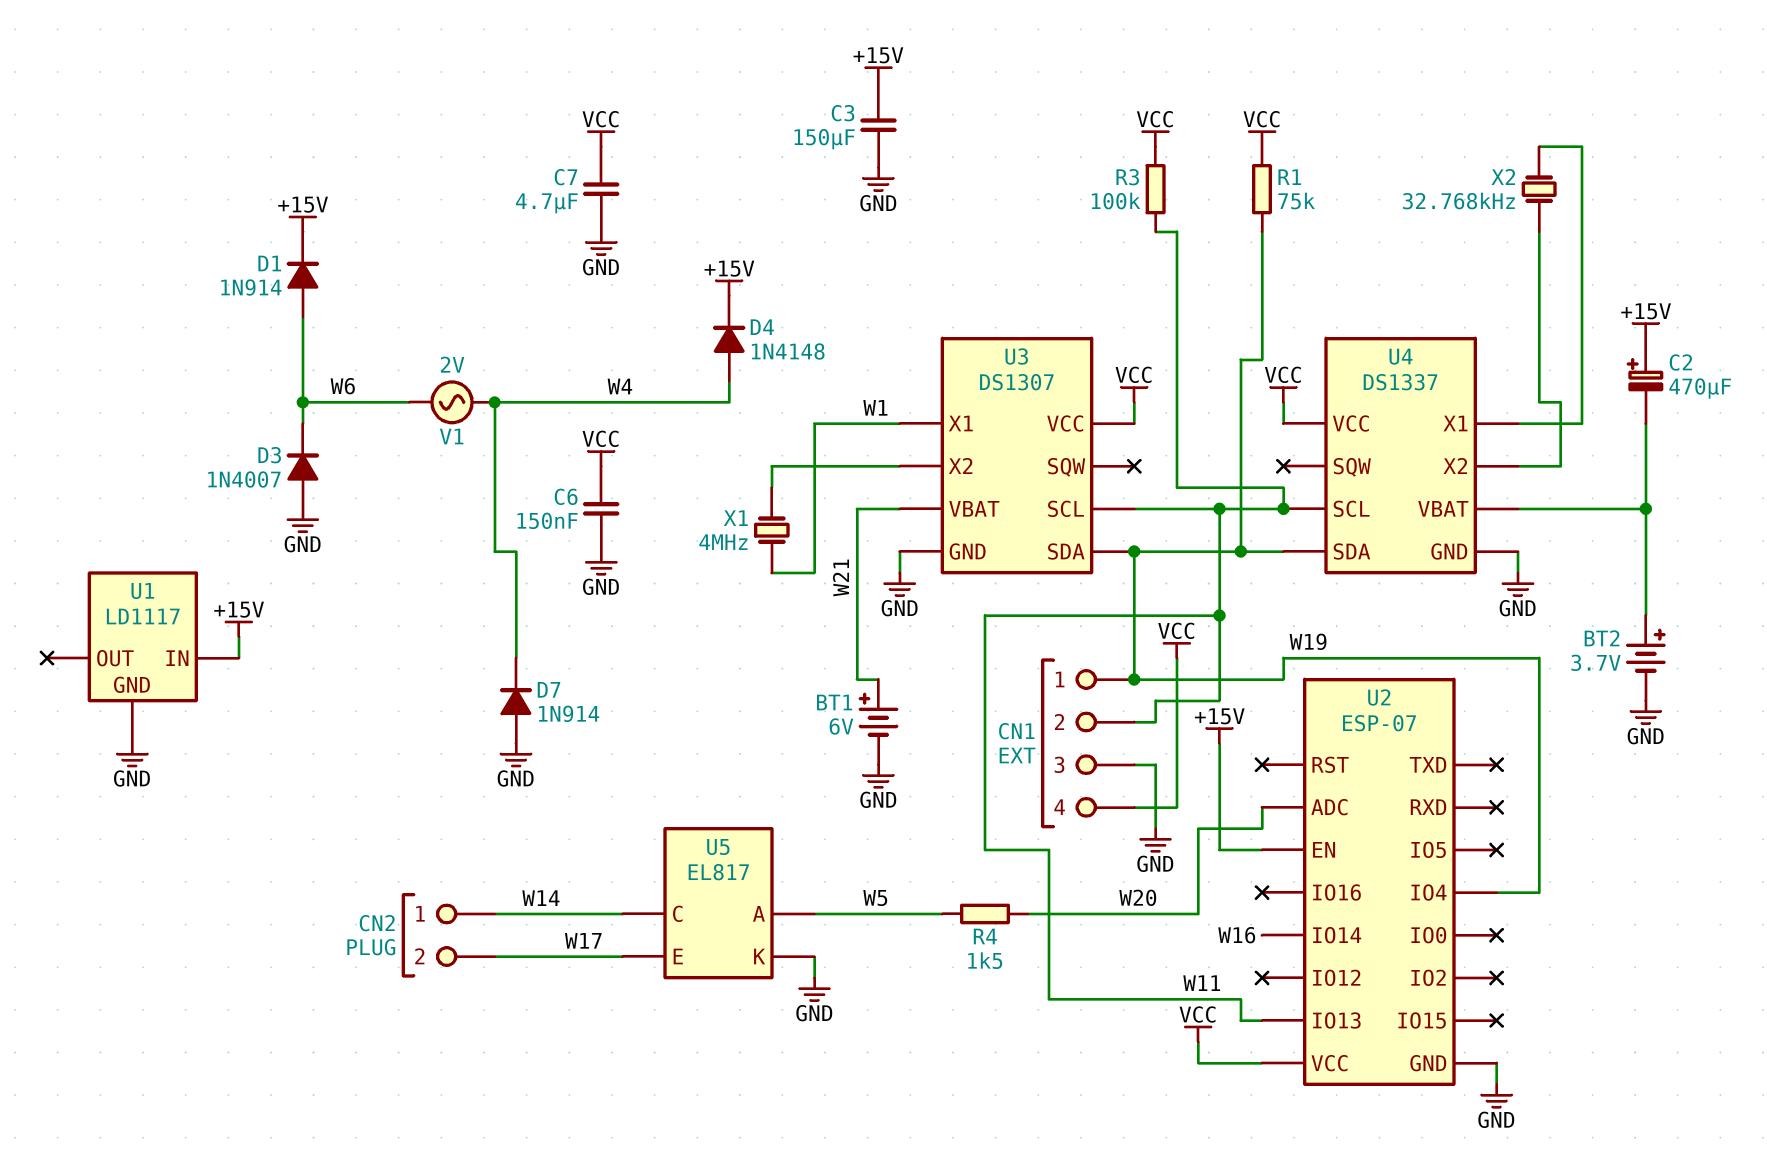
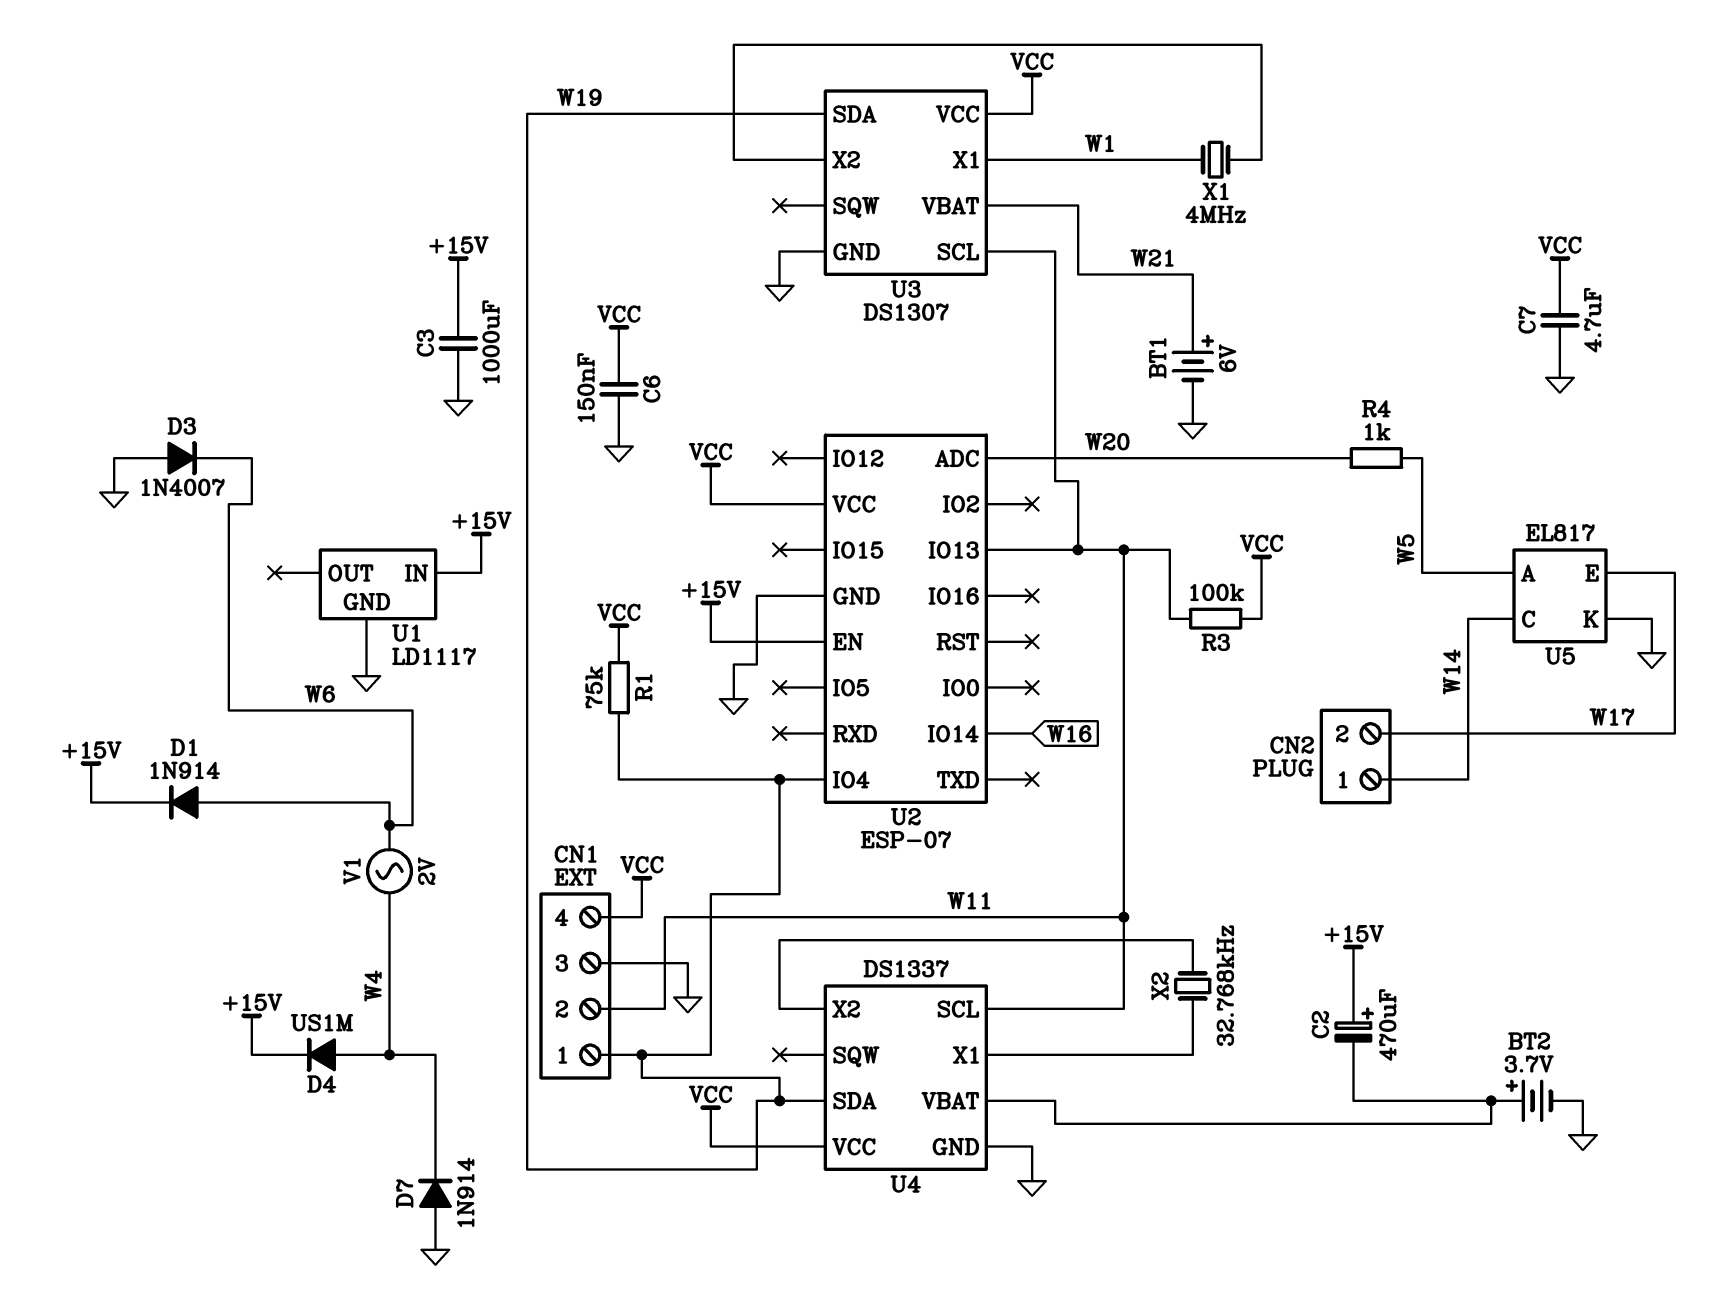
C3: 150uF (+15V, GND) -> 1000uF (+15V, GND)
D4: diode 1N4148 (A W4, K +15V) -> diode US1M (A W4, K +15V)
R4: 1.5k (W5, W20) -> 1k (W5, W20)

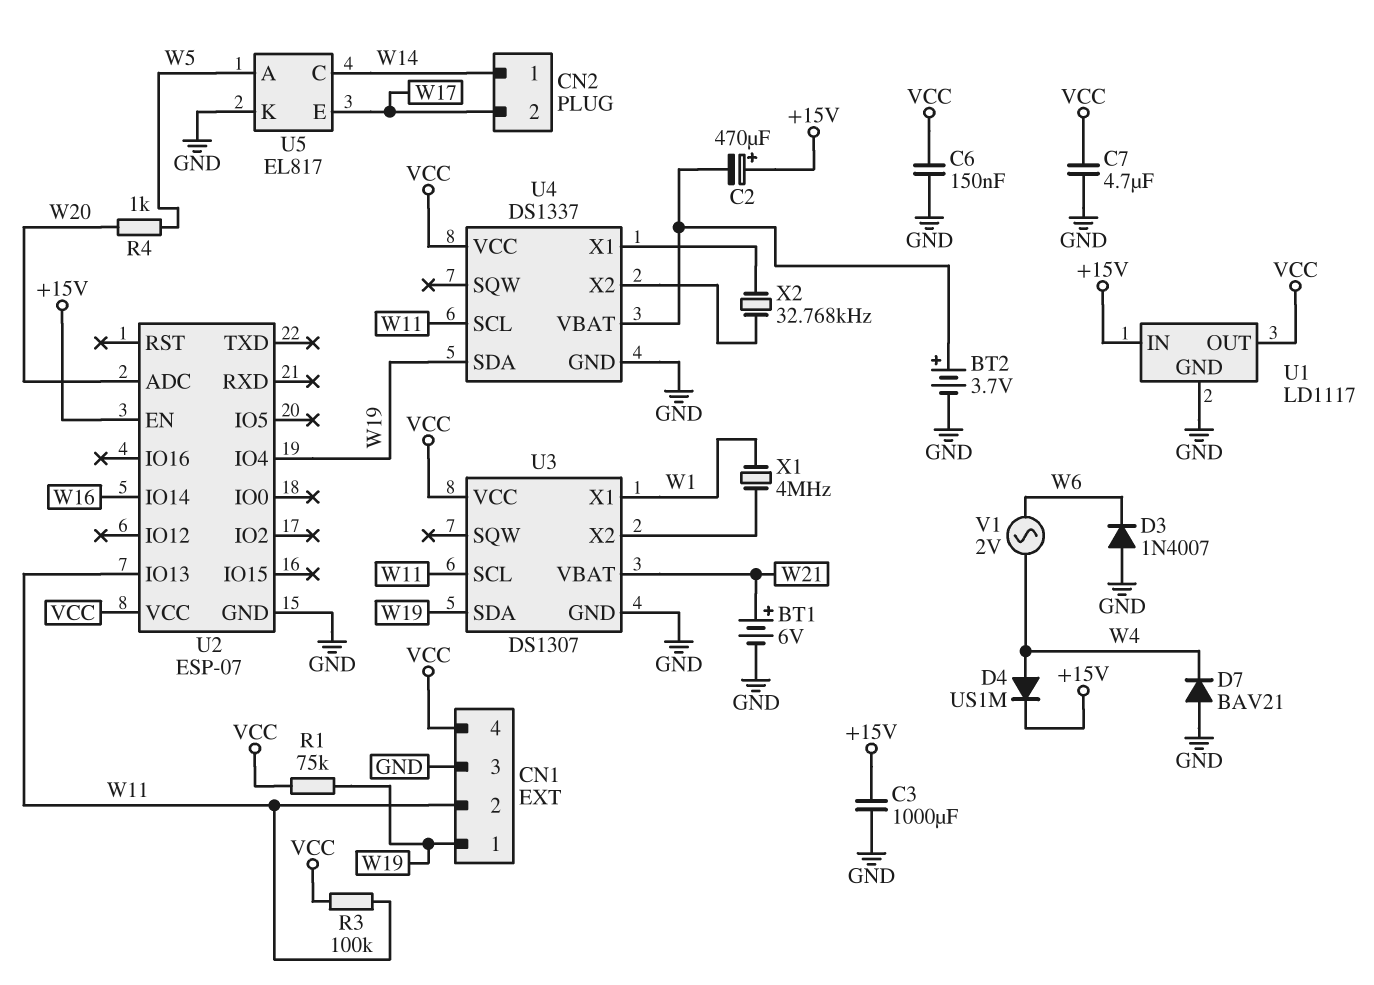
D1: diode 1N914 (A W6, K +15V) -> none
D7: diode 1N914 (A GND, K W4) -> diode BAV21 (A GND, K W4)
U1 pin OUT: none -> VCC

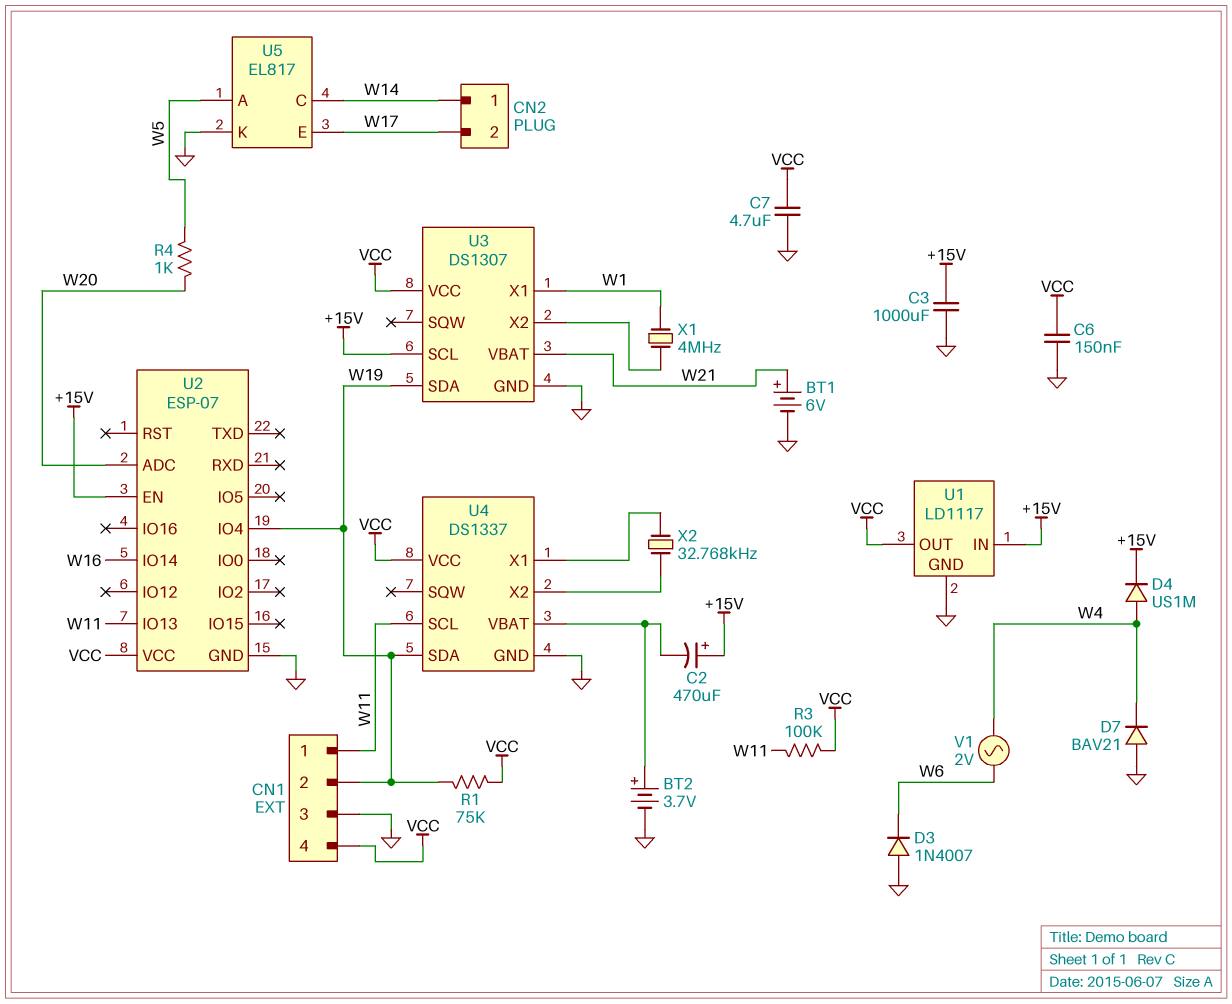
CN1 pin 1: W19 -> W11
CN1 pin 2: W11 -> W19
U3 pin SCL: W11 -> +15V

